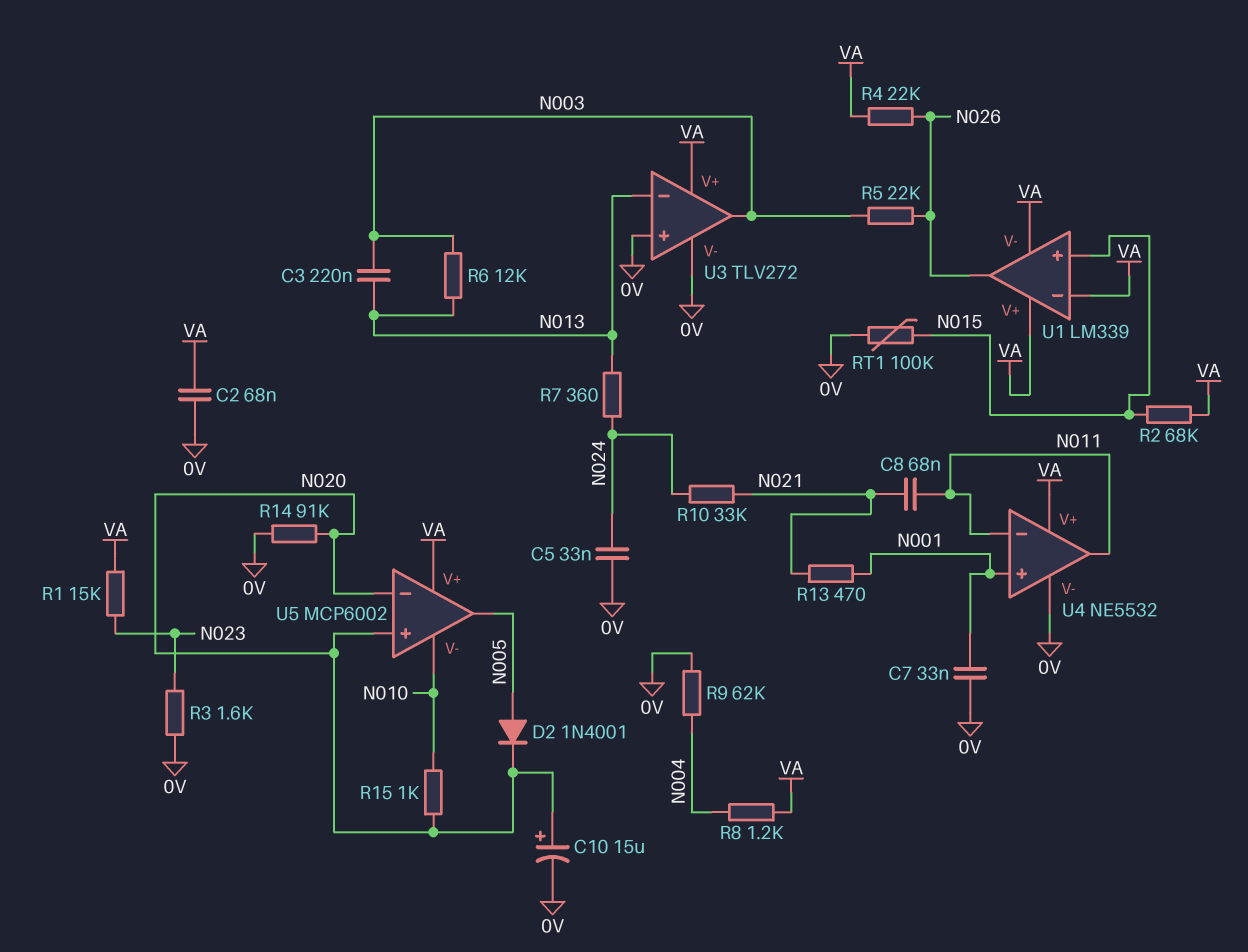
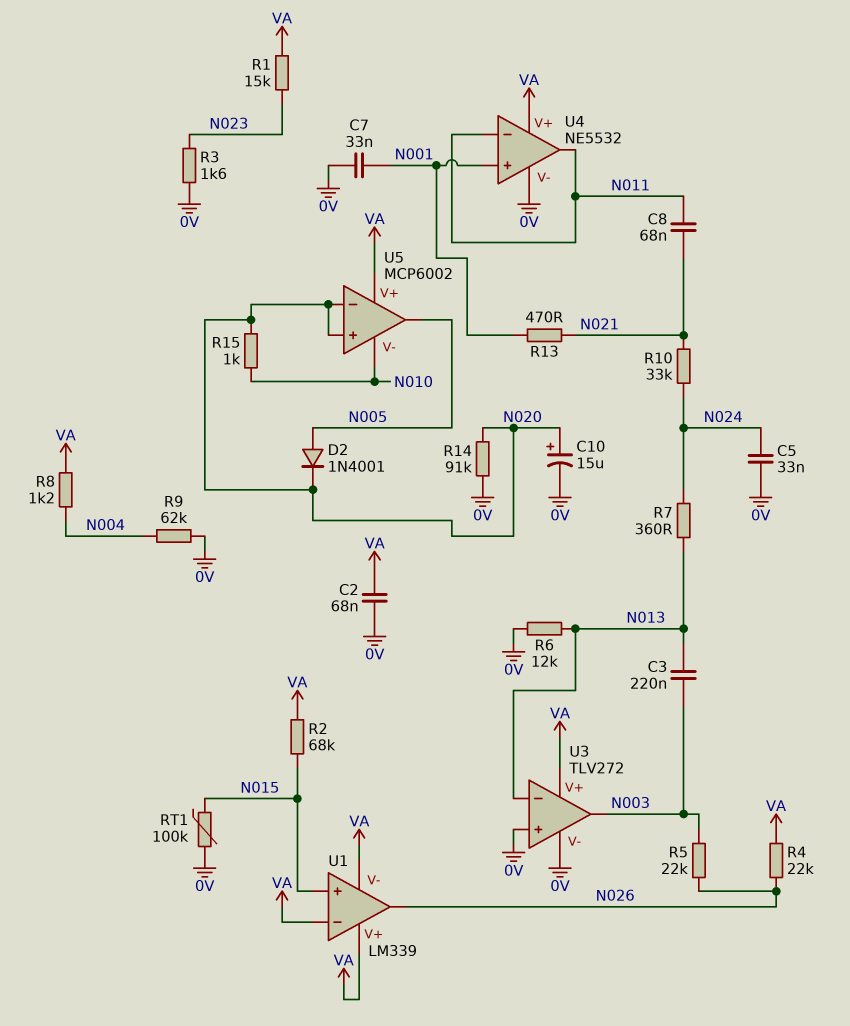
R6: 12k (N003, N013) -> 12k (0V, N013)

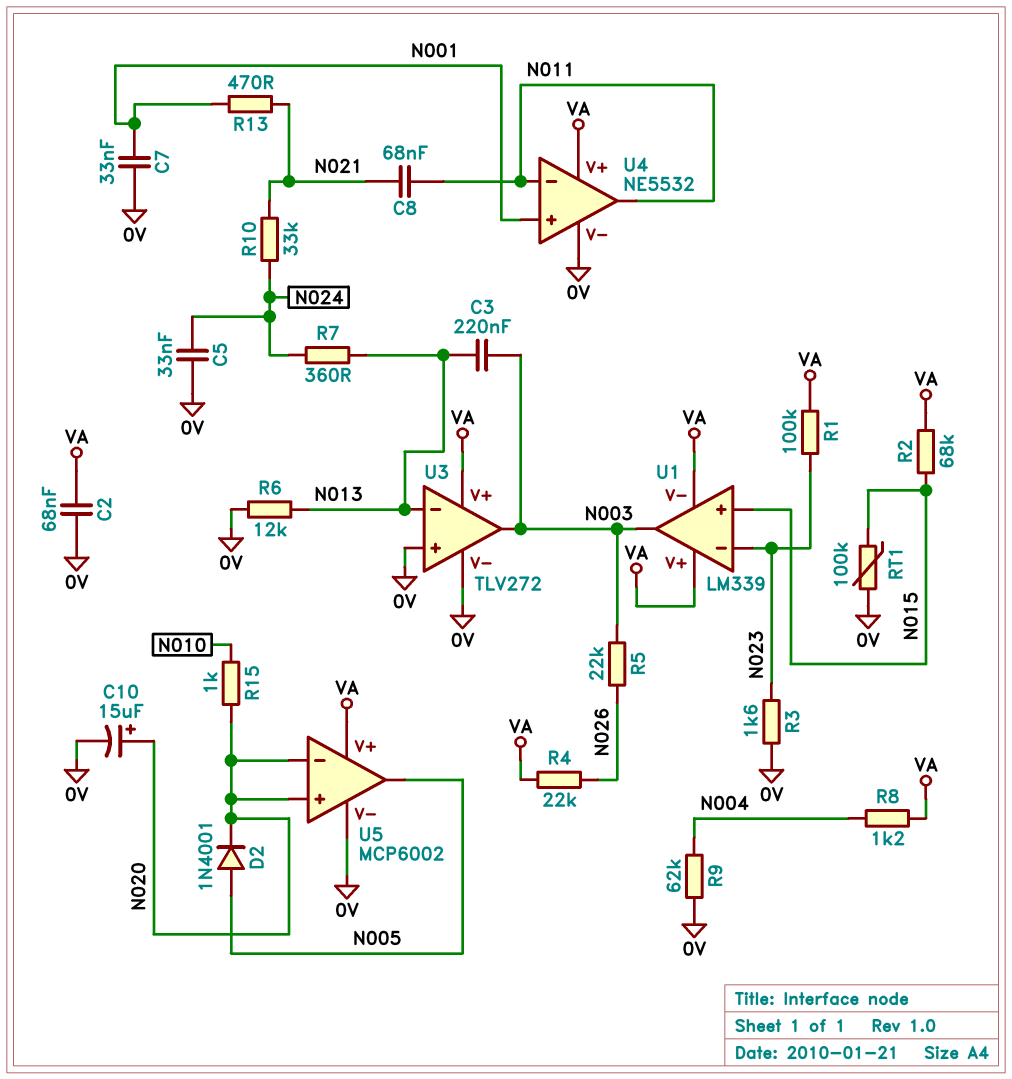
R1: 15k (N023, VA) -> 100k (N023, VA)
R14: 91k (0V, N020) -> none
U1 pin in-: VA -> N023
U1 pin out: N026 -> N003
U5 pin V-: N010 -> 0V

